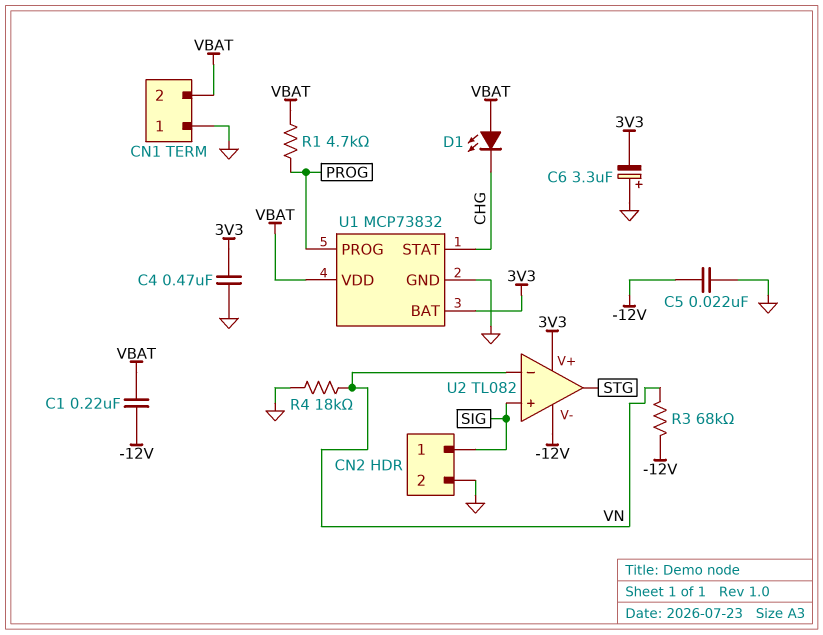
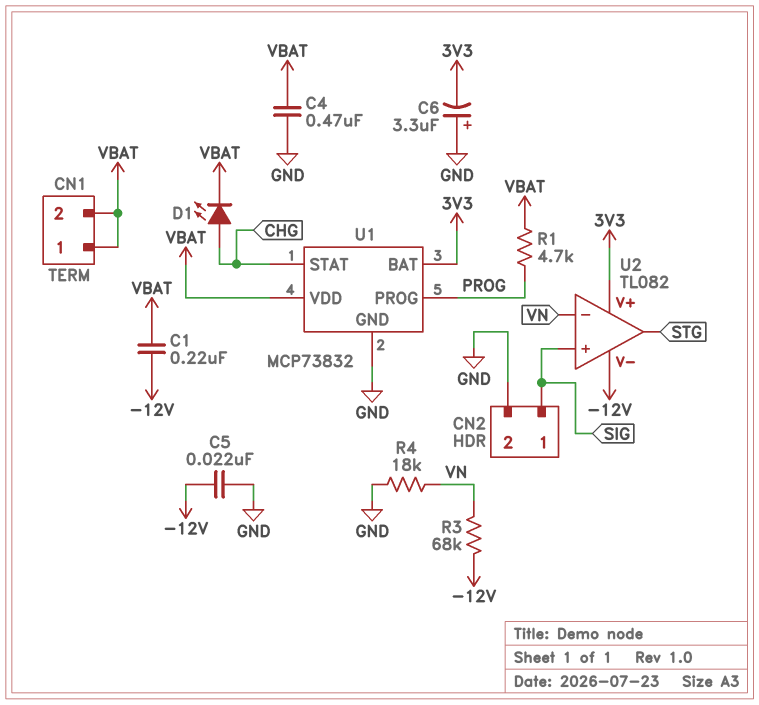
C4: 470nF (3V3, GND) -> 470nF (GND, VBAT)
CN1 pin 1: GND -> VBAT
D1: LED (A VBAT, K CHG) -> LED (A CHG, K VBAT)

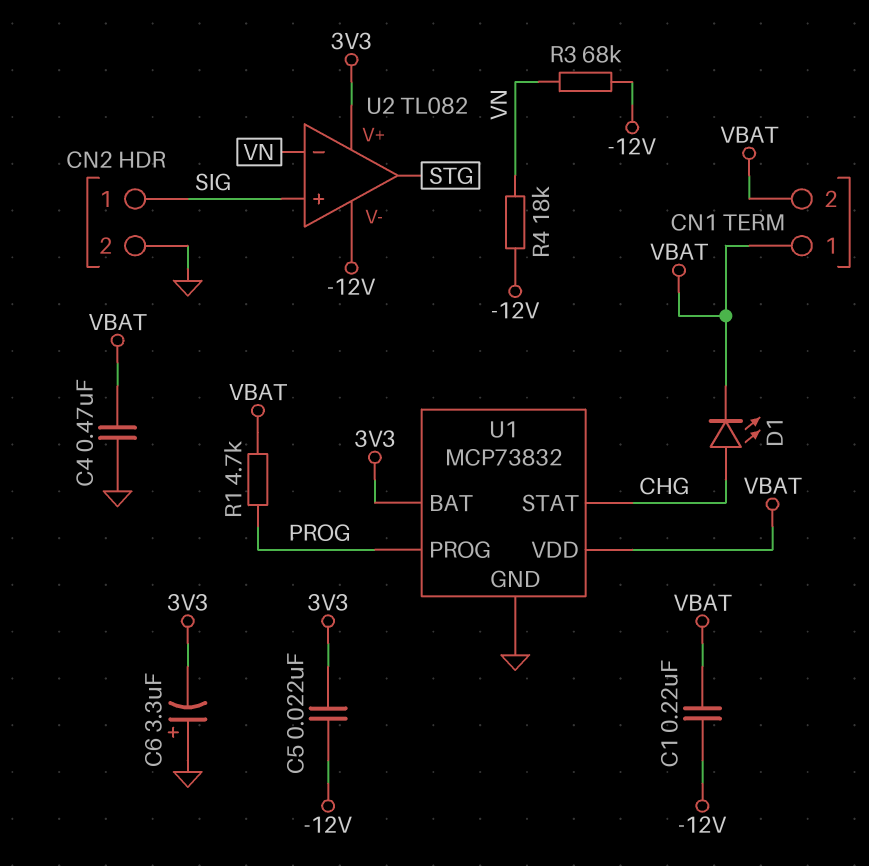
C5: 22nF (-12V, GND) -> 22nF (-12V, 3V3)
R4: 18k (GND, VN) -> 18k (-12V, VN)

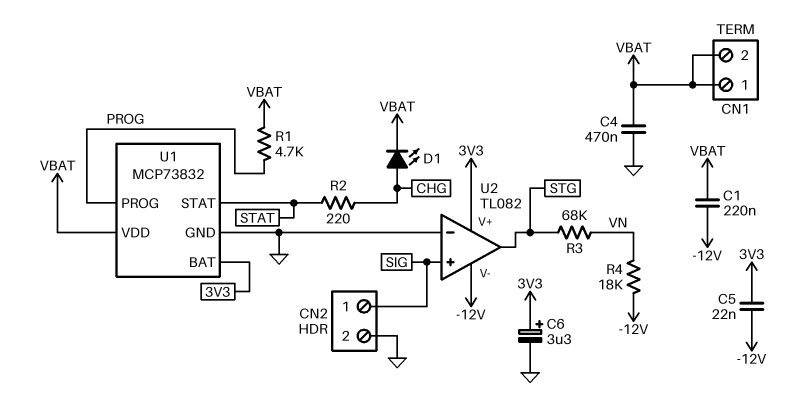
C6: 3.3uF (plus GND, minus 3V3) -> 3.3uF (plus 3V3, minus GND)
R2: none -> 220 (CHG, STAT)
R3: 68k (-12V, VN) -> 68k (STG, VN)
U1 pin STAT: CHG -> STAT
U2 pin in-: VN -> GND

